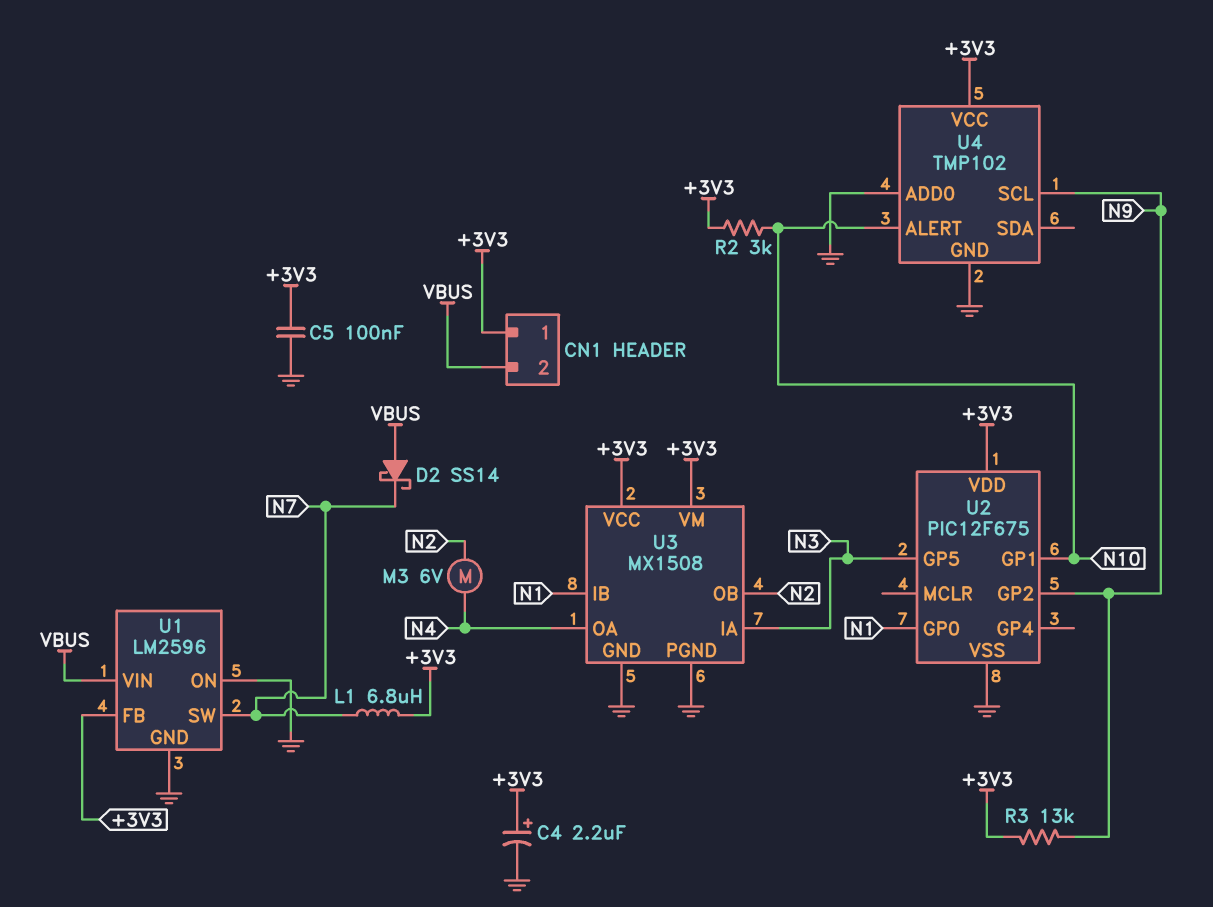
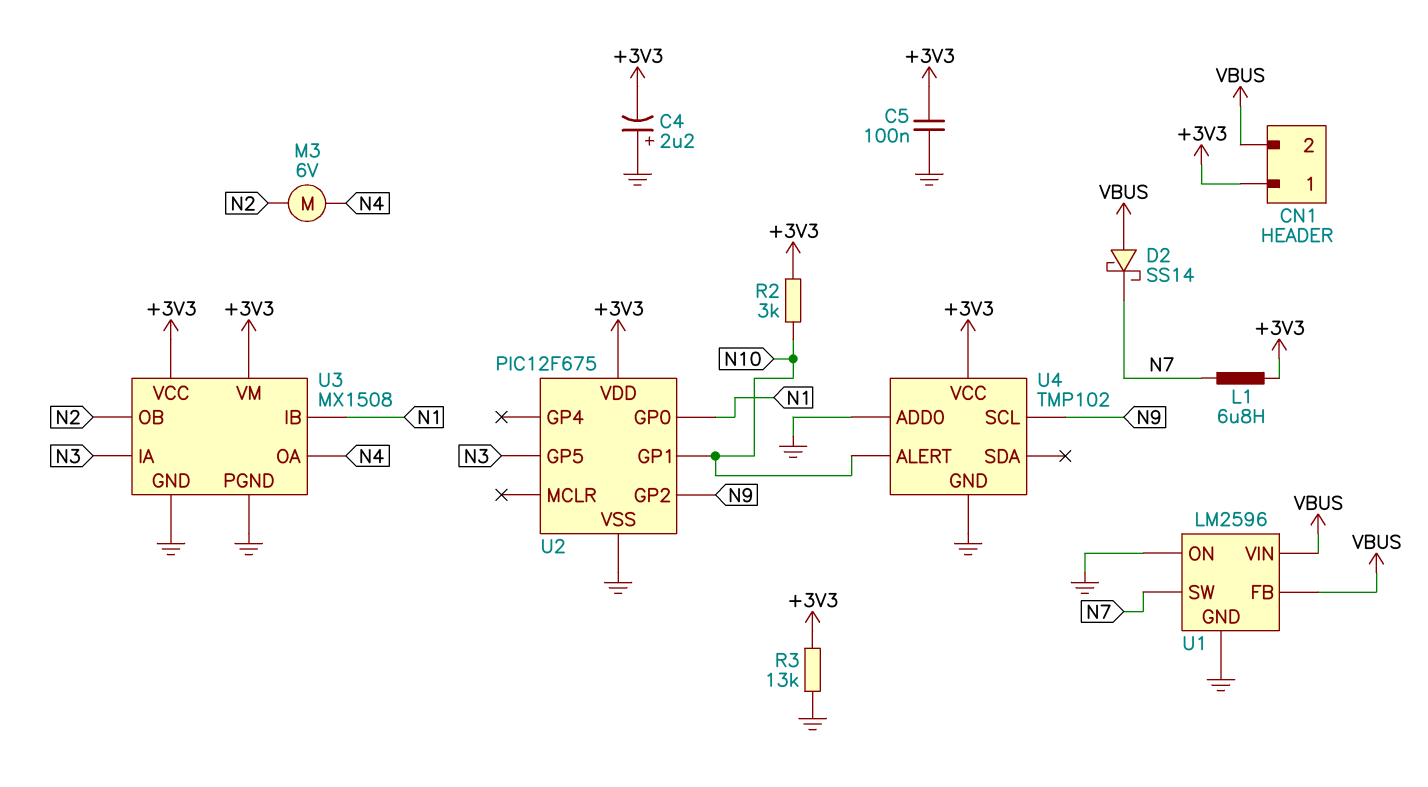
C4: 2.2uF (plus +3V3, minus GND) -> 2.2uF (plus GND, minus +3V3)
R3: 13k (+3V3, N9) -> 13k (+3V3, GND)
U1 pin FB: +3V3 -> VBUS

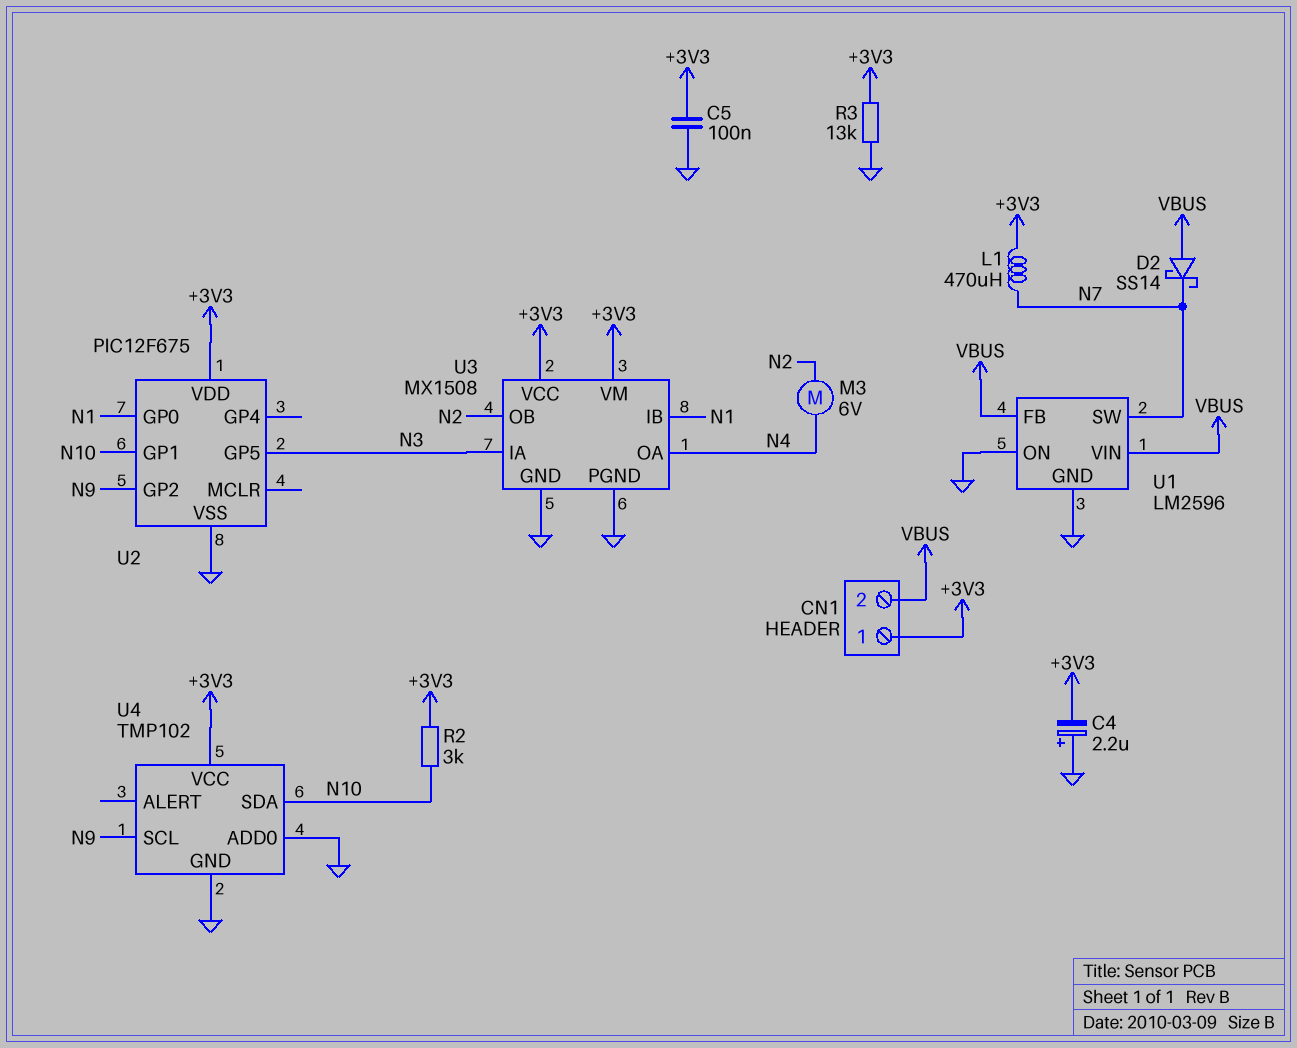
L1: 6.8uH (+3V3, N7) -> 470uH (+3V3, N7)
U4 pin ALERT: N10 -> none
U4 pin SDA: none -> N10

